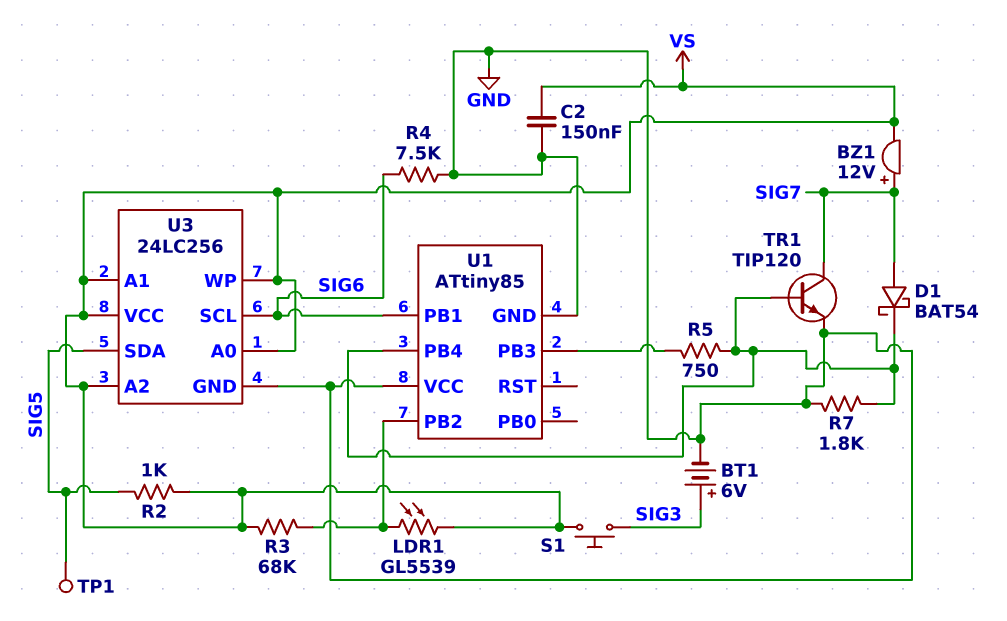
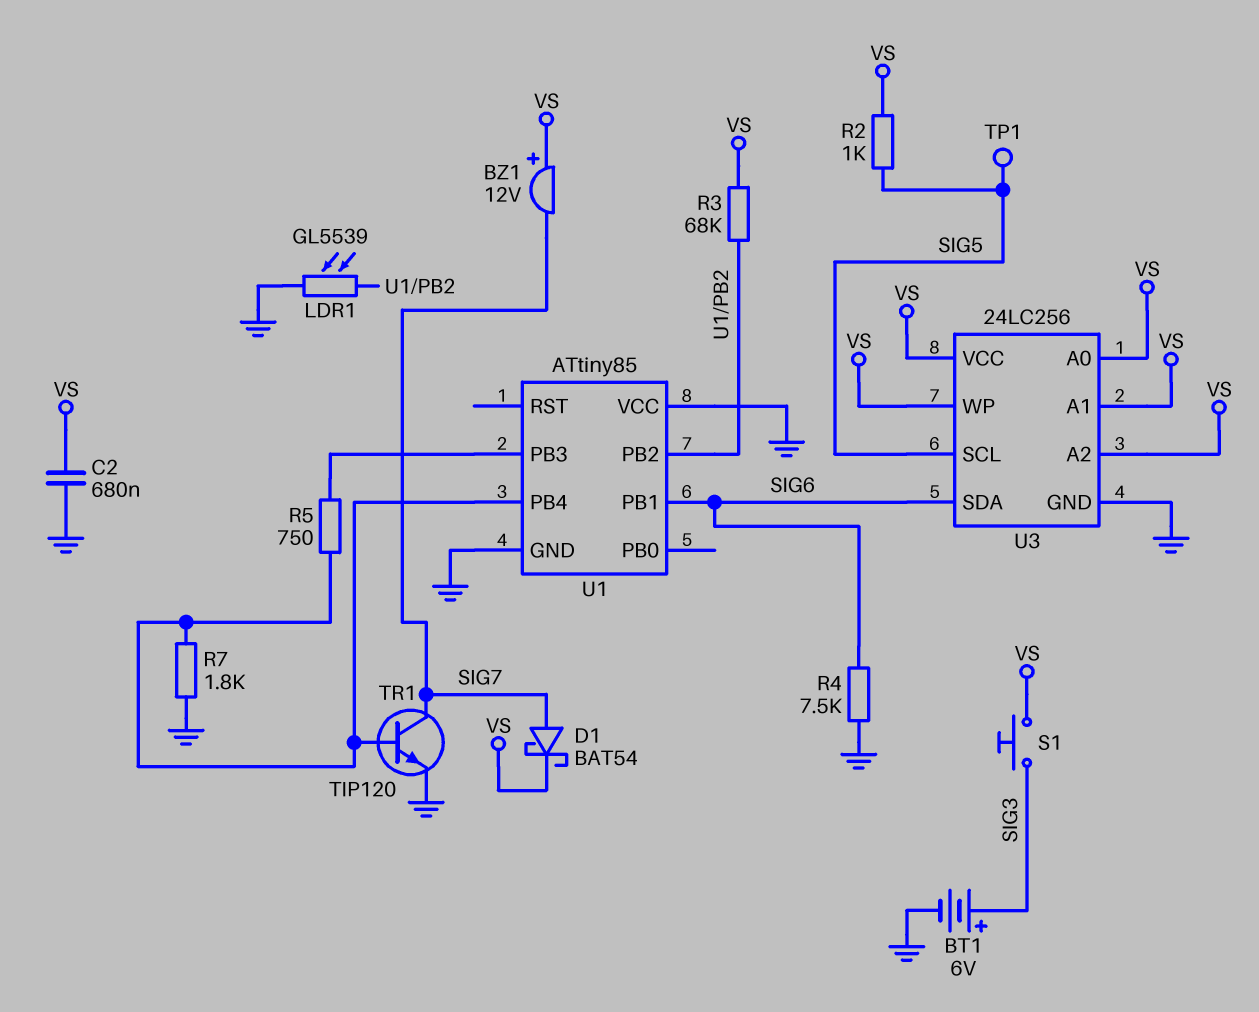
BZ1: buzzer 12V (plus SIG7, minus VS) -> buzzer 12V (plus VS, minus SIG7)
C2: 150nF (GND, VS) -> 680nF (GND, VS)
D1: schottky BAT54 (A SIG7, K U1/PB4) -> schottky BAT54 (A SIG7, K VS)
LDR1: GL5539 (U1/PB2, VS) -> GL5539 (GND, U1/PB2)
U3 pin SCL: SIG6 -> SIG5
U3 pin SDA: SIG5 -> SIG6

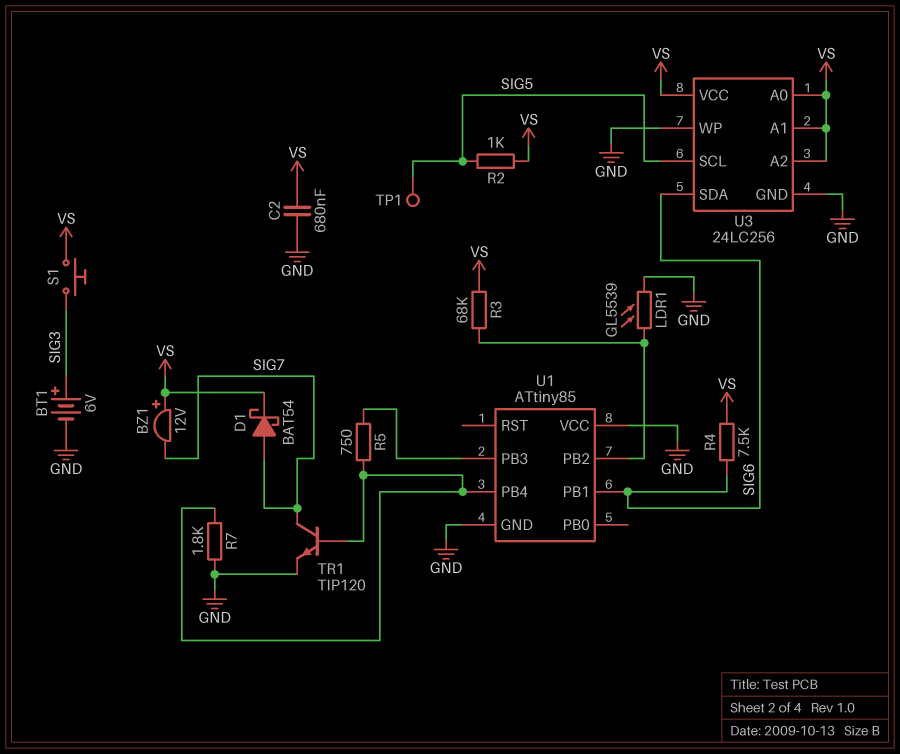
R4: 7.5k (GND, SIG6) -> 7.5k (SIG6, VS)
U3 pin WP: VS -> GND

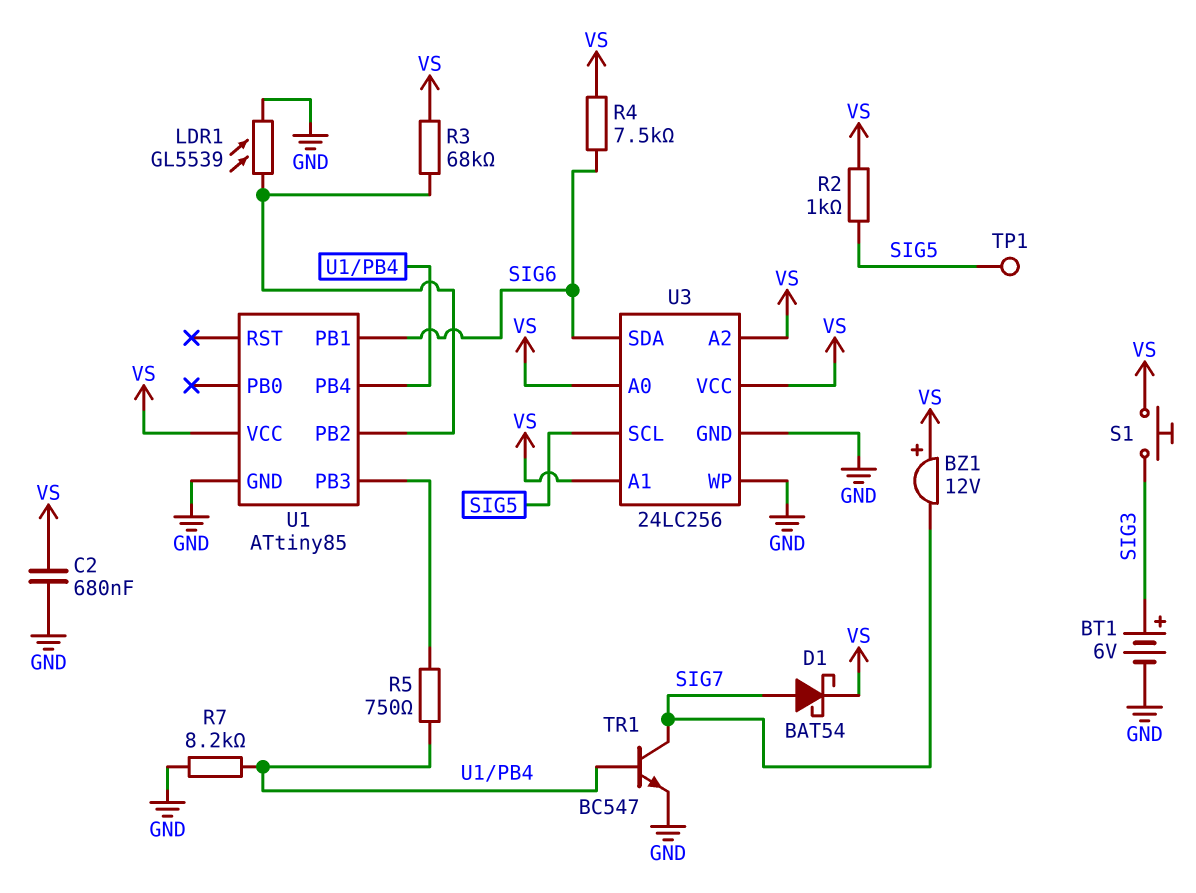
R7: 1.8k (GND, U1/PB4) -> 8.2k (GND, U1/PB4)
TR1: NPN TIP120 (B U1/PB4, C SIG7, E GND) -> NPN BC547 (B U1/PB4, C SIG7, E GND)
U1 pin VCC: GND -> VS

